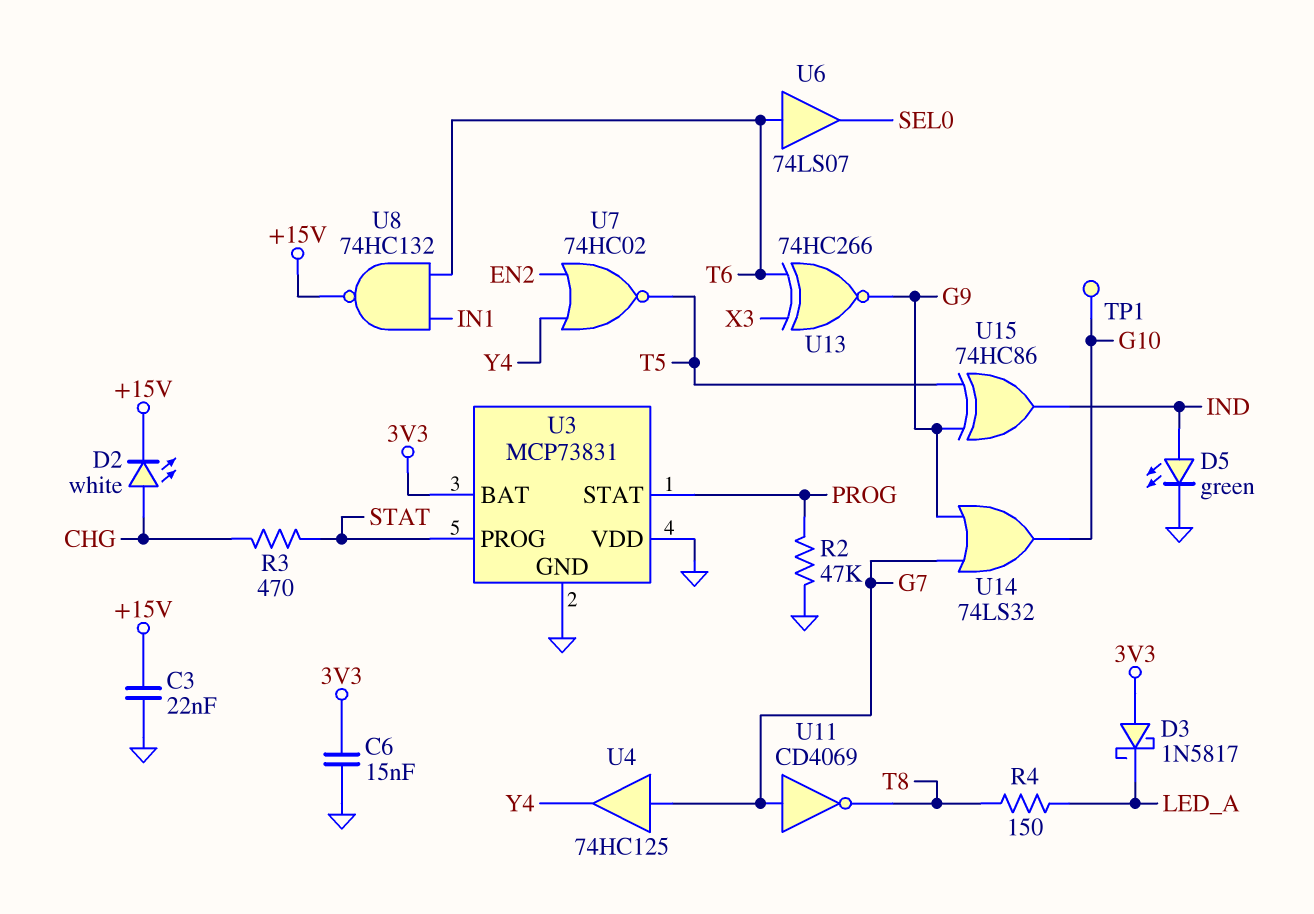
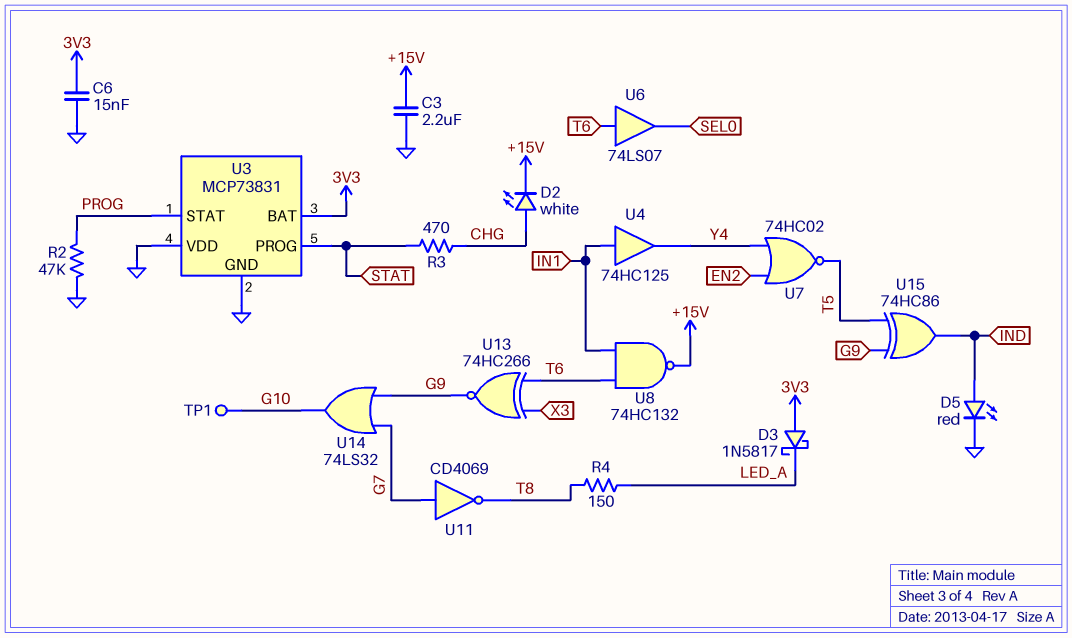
C3: 22nF (+15V, GND) -> 2.2uF (+15V, GND)
D5: LED green (A IND, K GND) -> LED red (A IND, K GND)
U4: buffer 74HC125 (in G7, out Y4) -> buffer 74HC125 (in IN1, out Y4)

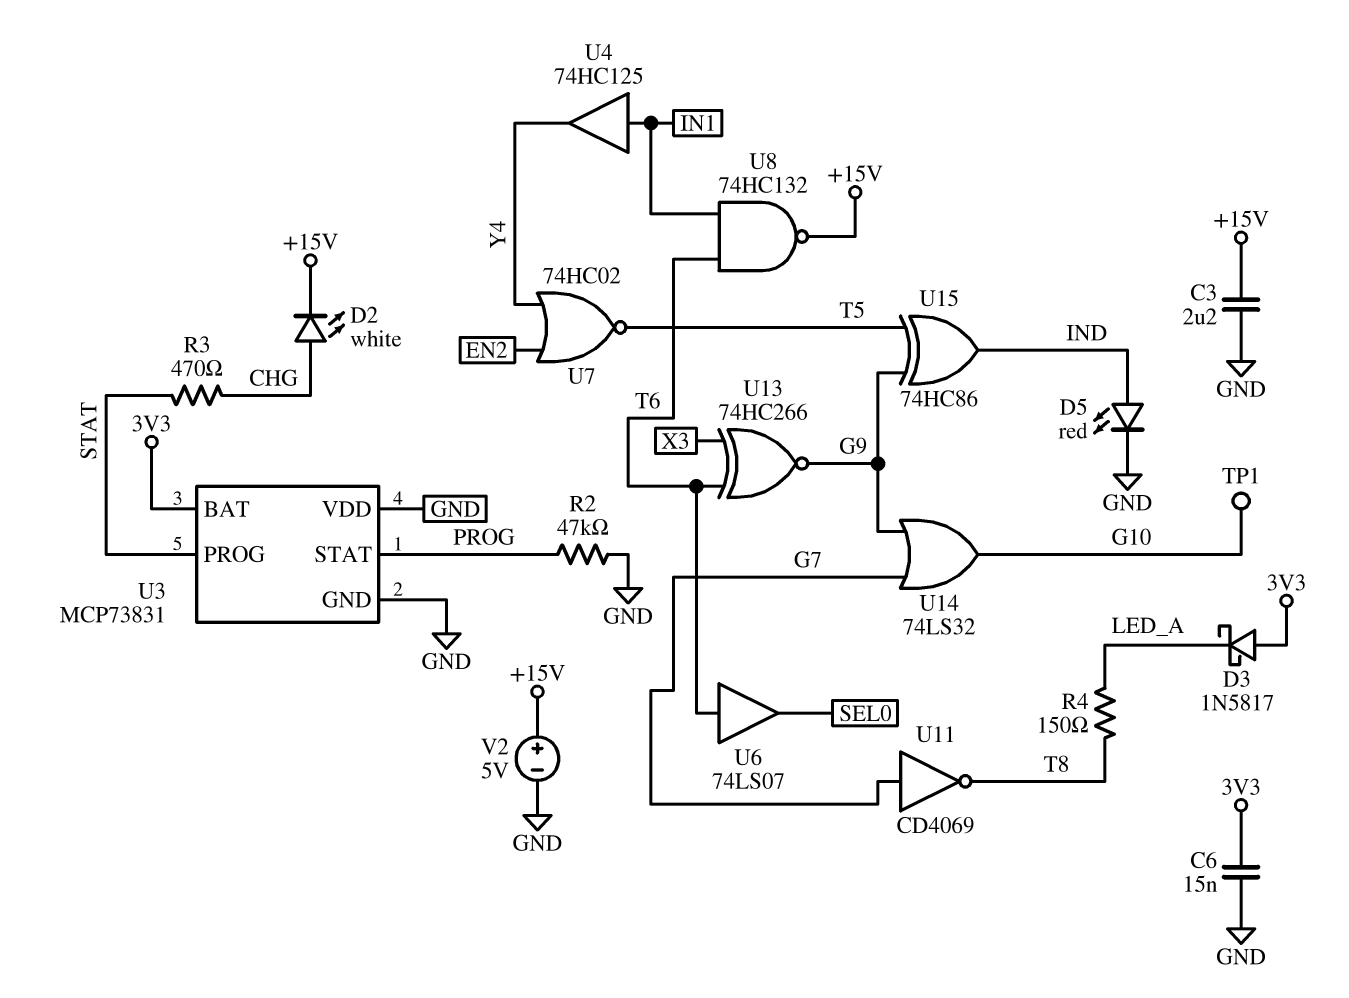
V2: none -> 5V (plus +15V, minus GND)

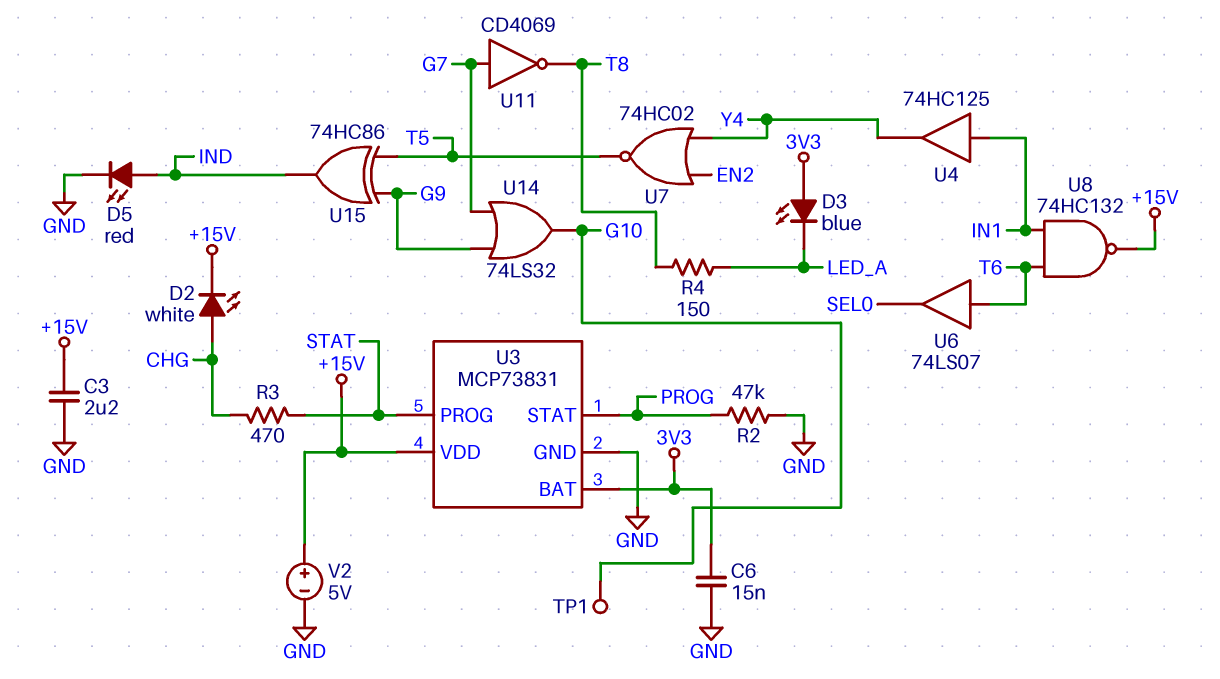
D3: schottky 1N5817 (A 3V3, K LED_A) -> LED blue (A 3V3, K LED_A)
U3 pin VDD: GND -> +15V
U13: XNOR 74HC266 (in T6, in X3, out G9) -> none

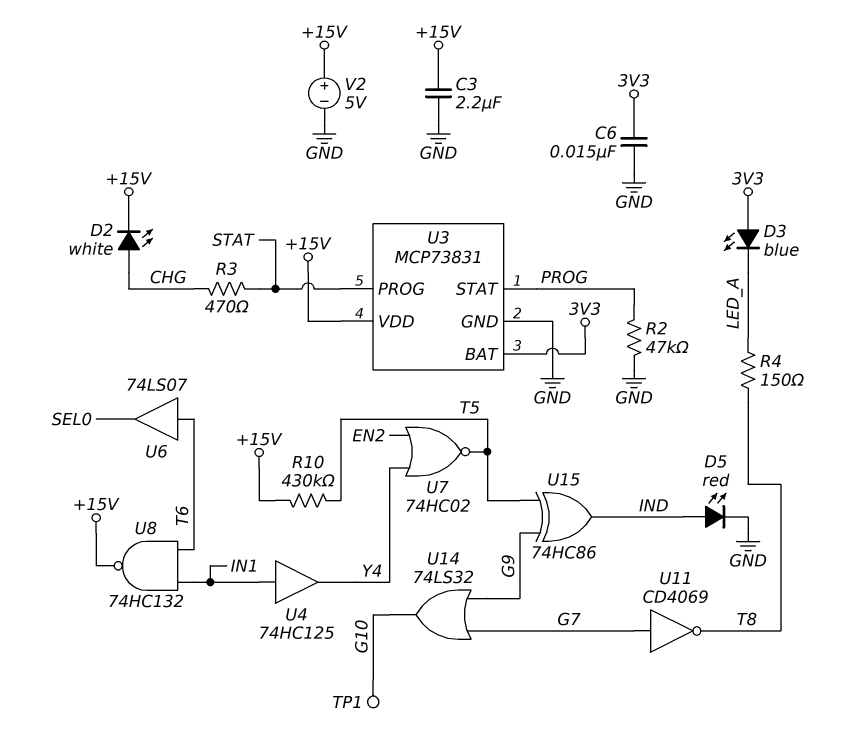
R10: none -> 430k (+15V, T5)

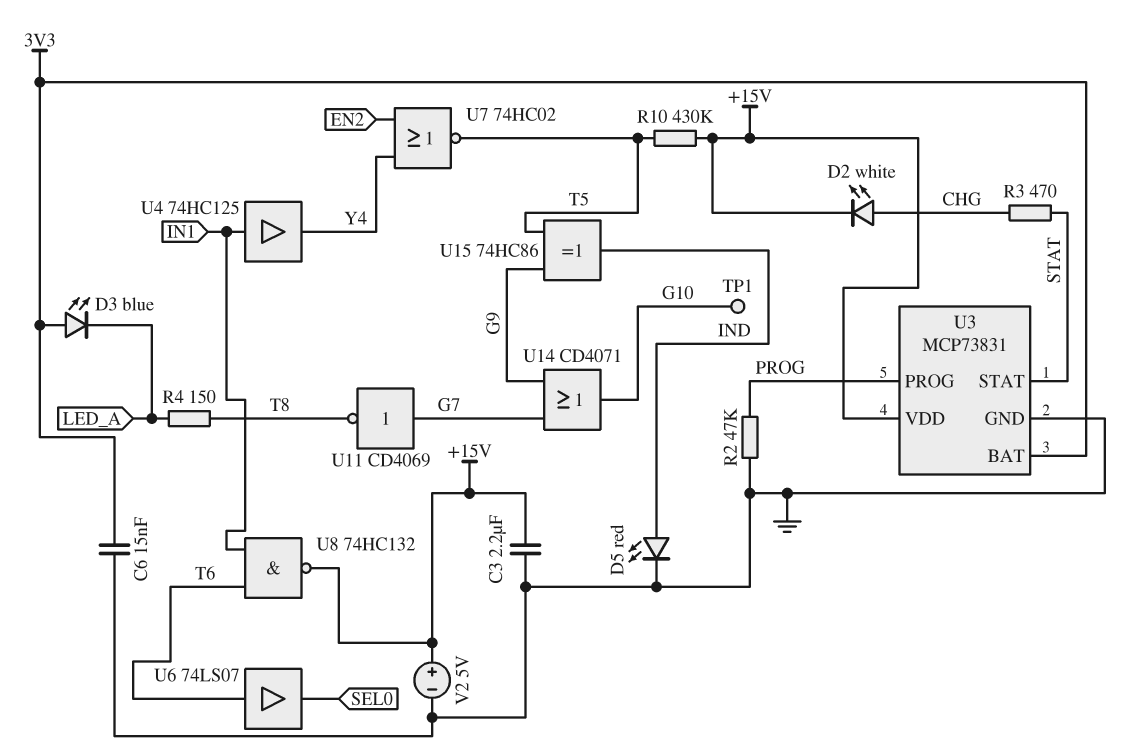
U3 pin PROG: STAT -> PROG
U3 pin STAT: PROG -> STAT
U14: OR 74LS32 (in G7, in G9, out G10) -> OR CD4071 (in G7, in G9, out G10)

